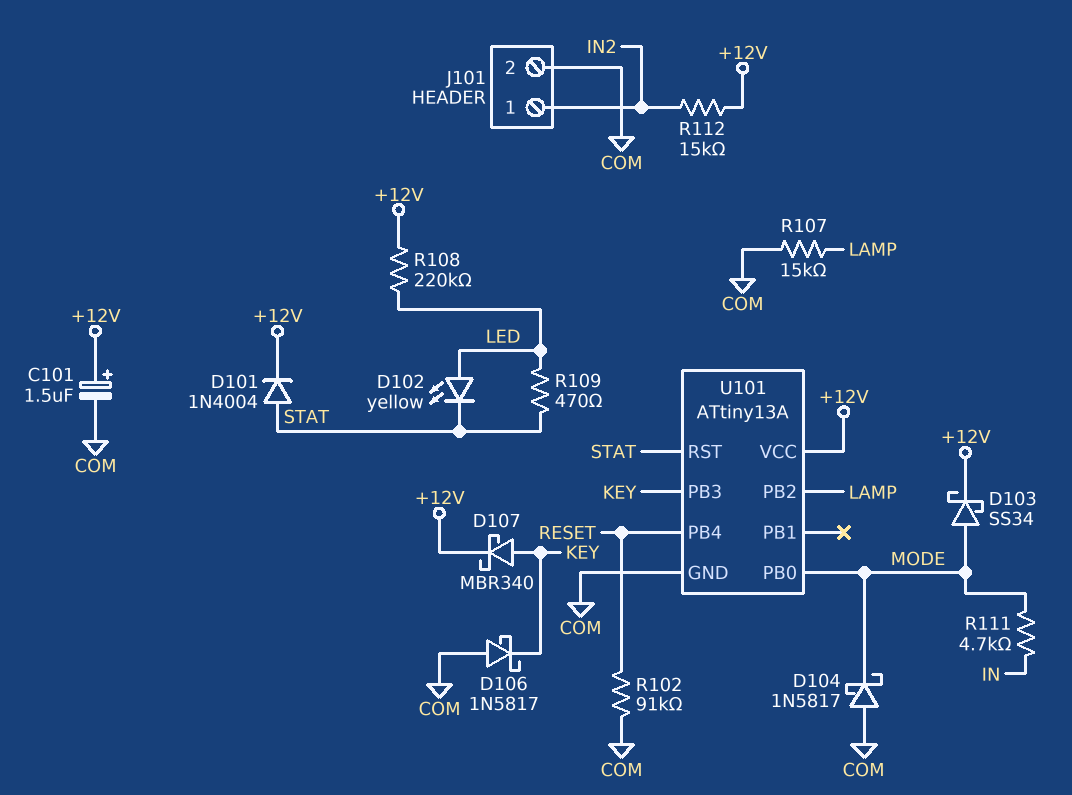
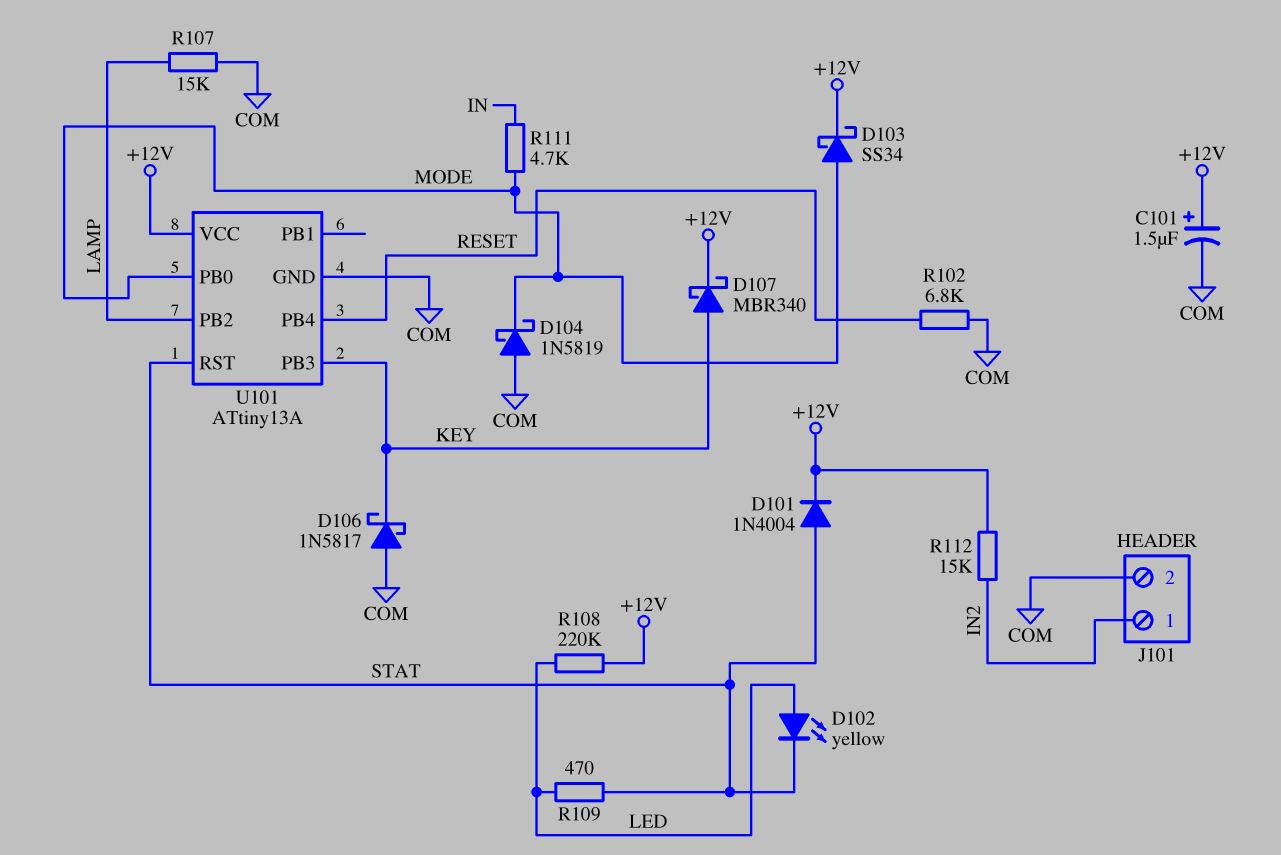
D104: schottky 1N5817 (A COM, K MODE) -> schottky 1N5819 (A COM, K MODE)
R102: 91k (COM, RESET) -> 6.8k (COM, RESET)

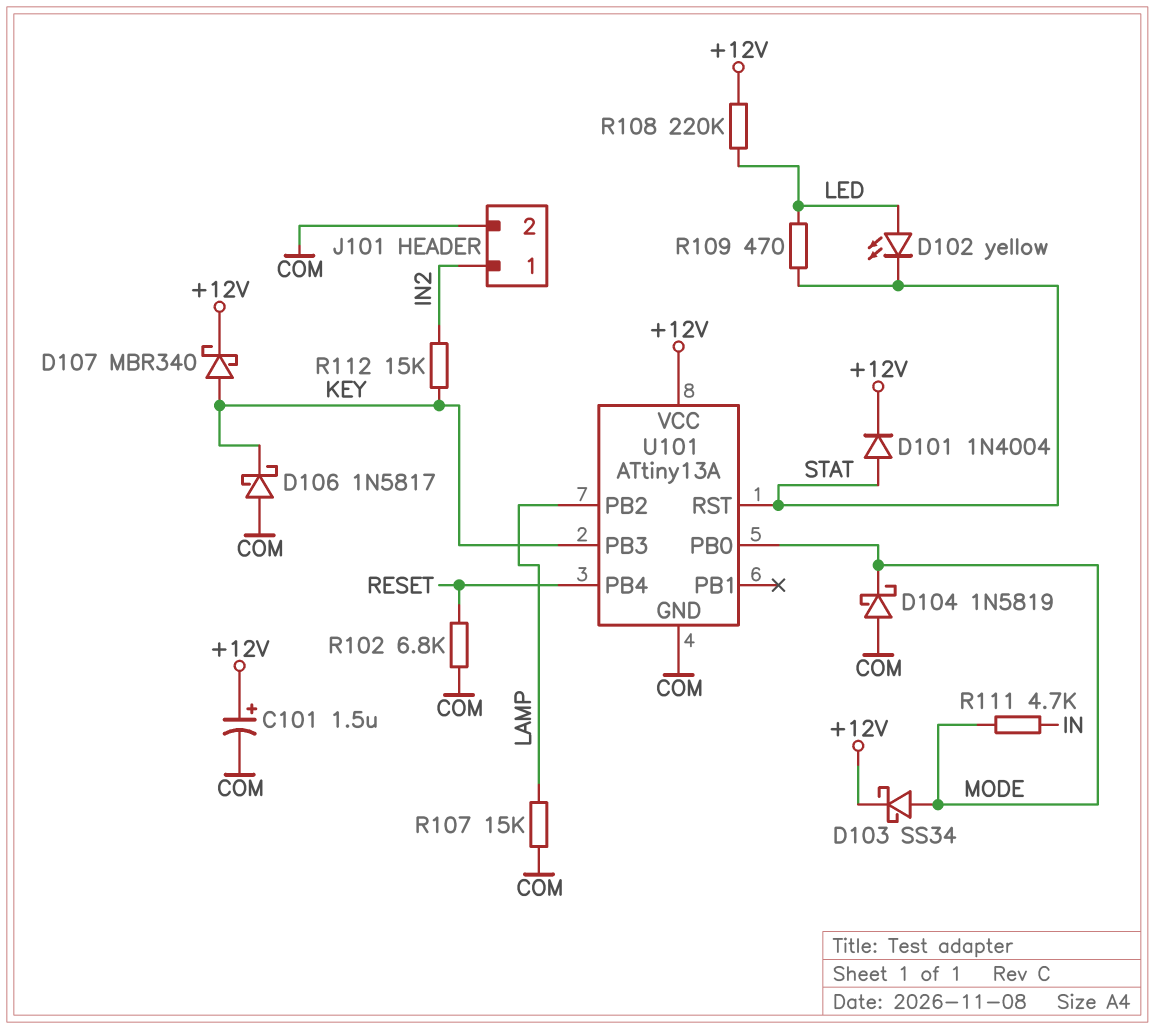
R112: 15k (+12V, IN2) -> 15k (IN2, KEY)

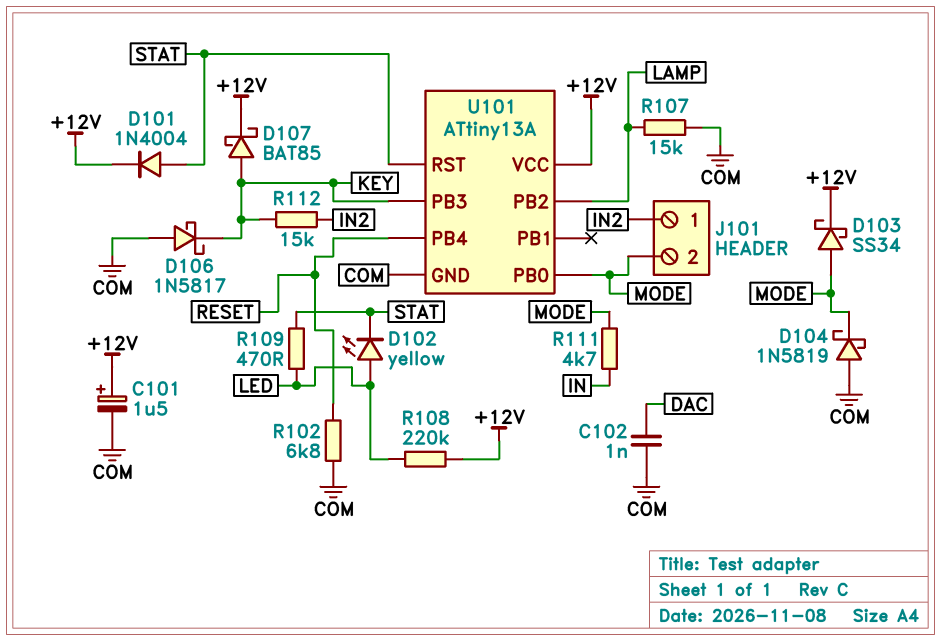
C102: none -> 1nF (COM, DAC)
D107: schottky MBR340 (A KEY, K +12V) -> schottky BAT85 (A KEY, K +12V)
J101 pin 2: COM -> MODE

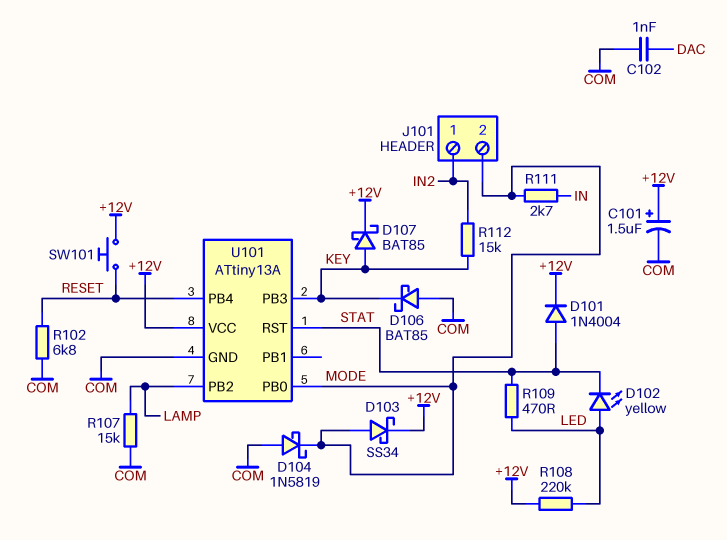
D106: schottky 1N5817 (A COM, K KEY) -> schottky BAT85 (A COM, K KEY)
R111: 4.7k (IN, MODE) -> 2.7k (IN, MODE)
SW101: none -> button (+12V, RESET)

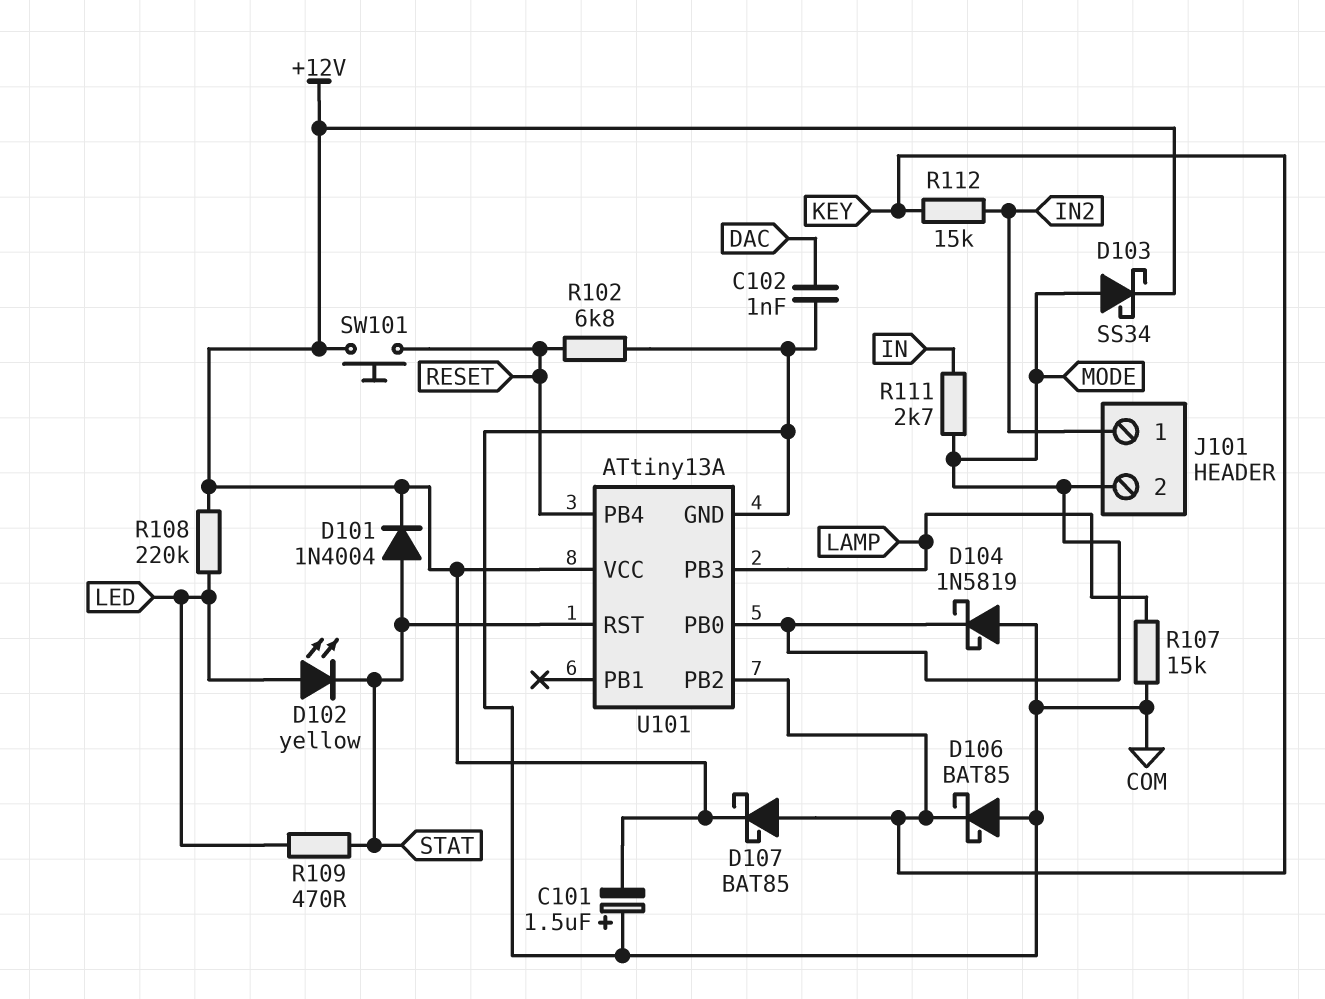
C101: 1.5uF (plus +12V, minus COM) -> 1.5uF (plus COM, minus +12V)
U101 pin PB2: LAMP -> KEY
U101 pin PB3: KEY -> LAMP

